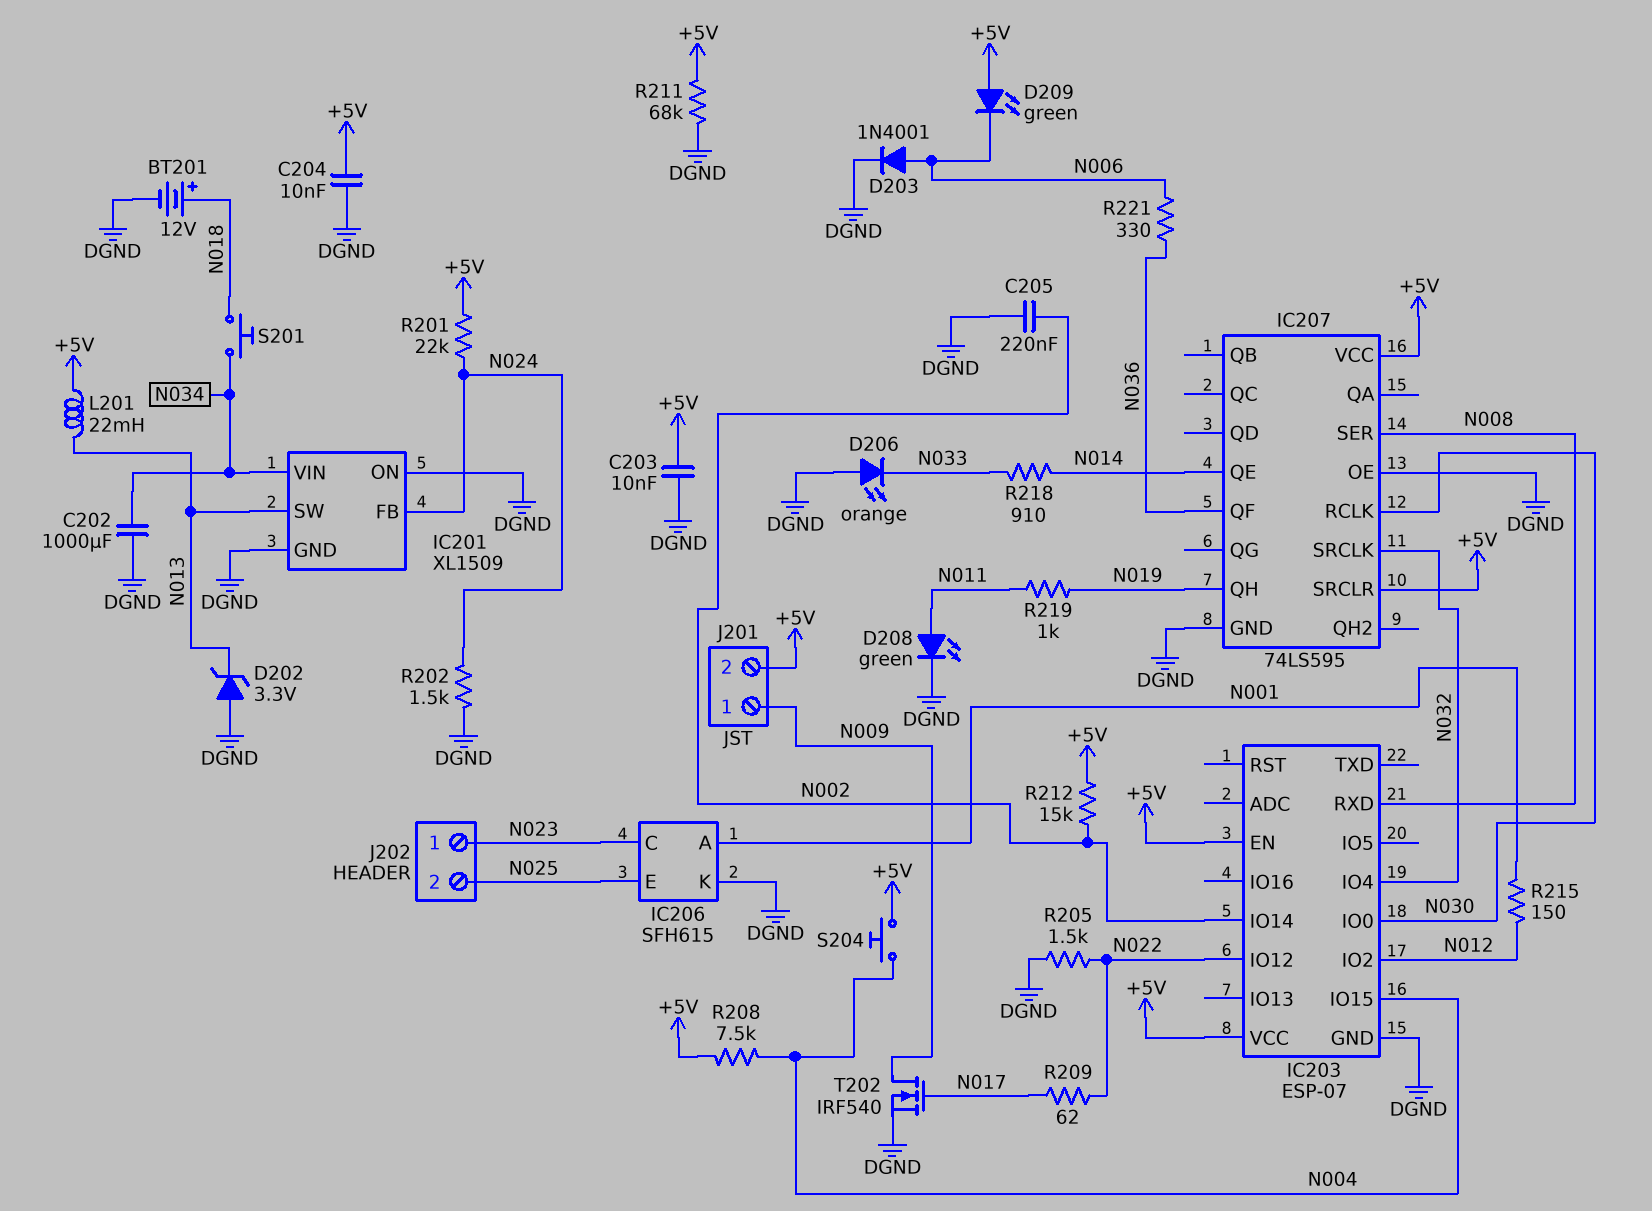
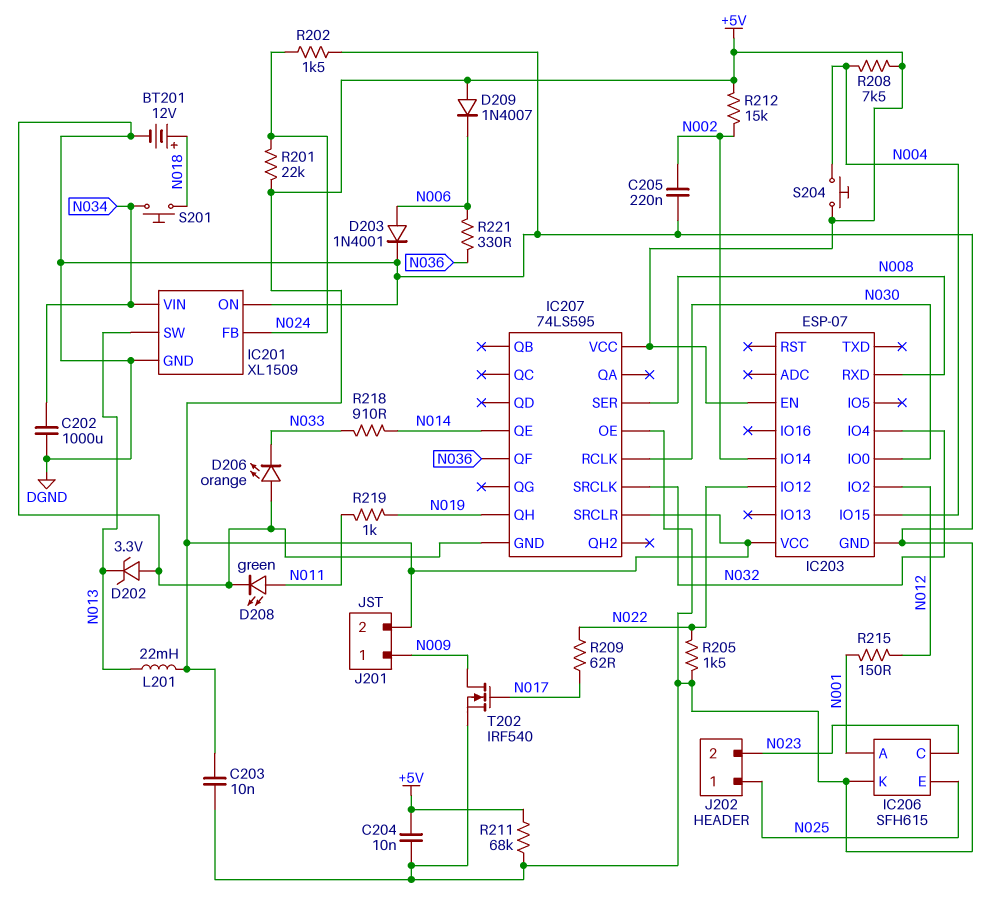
D209: LED green (A +5V, K N006) -> diode 1N4007 (A +5V, K N006)
J202 pin 1: N023 -> N025
J202 pin 2: N025 -> N023

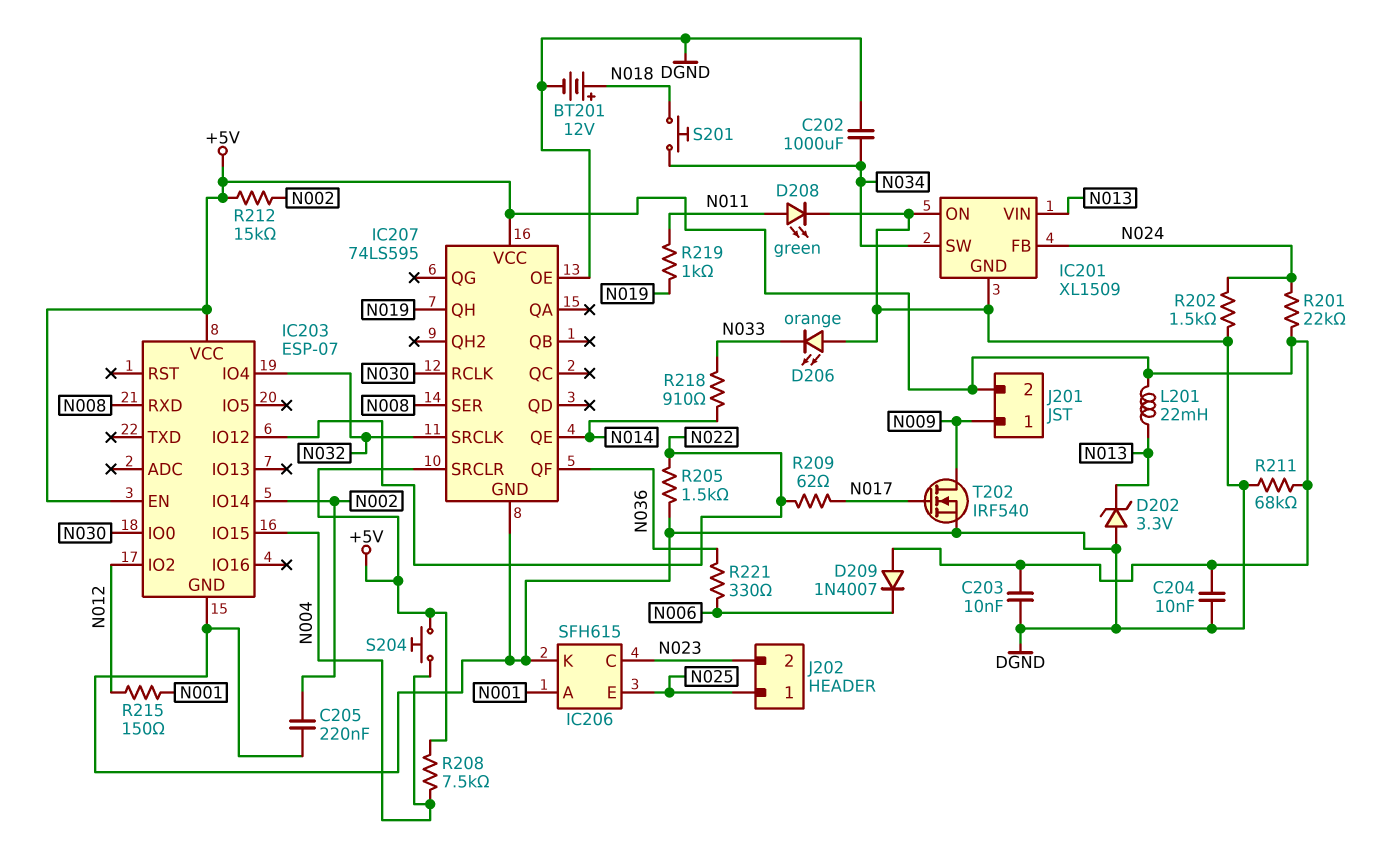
D203: diode 1N4001 (A N006, K DGND) -> none
IC201 pin SW: N013 -> N034
IC201 pin VIN: N034 -> N013

